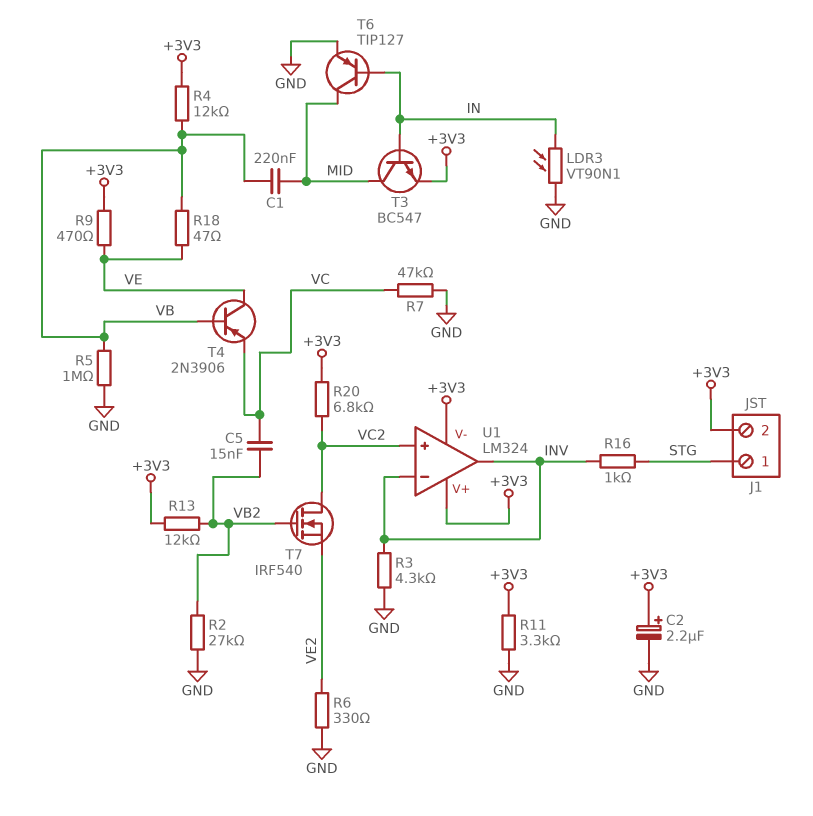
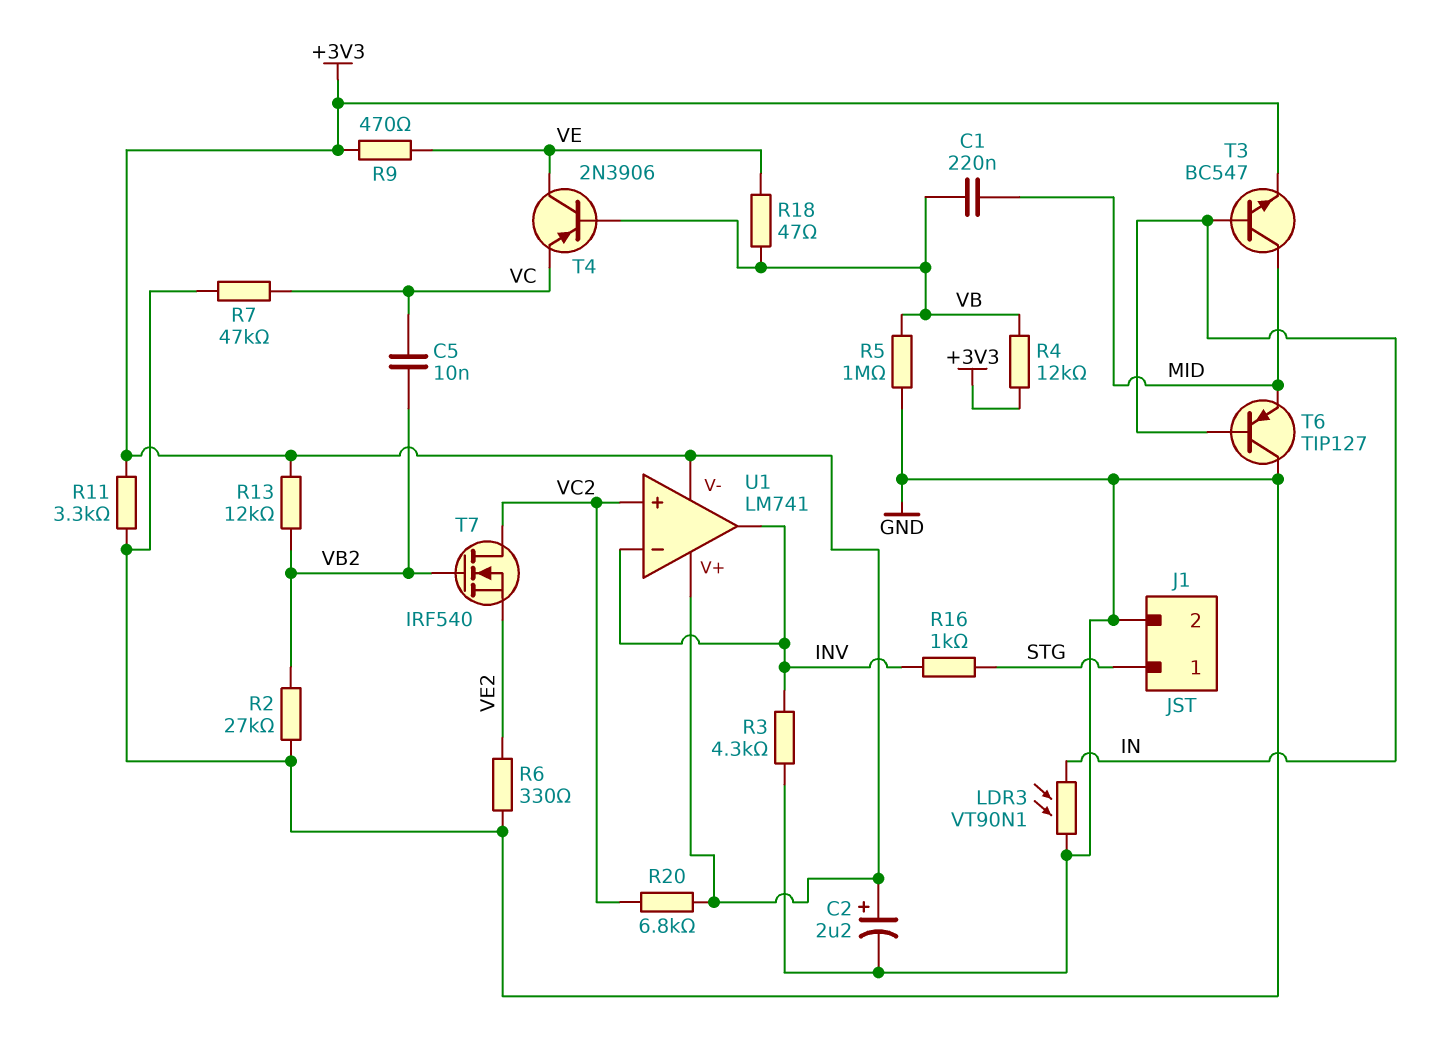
C5: 15nF (VB2, VC) -> 10nF (VB2, VC)
J1 pin 2: +3V3 -> GND
T6: PNP TIP127 (B IN, C MID, E GND) -> PNP TIP127 (B IN, C GND, E MID)
U1: LM324 -> LM741

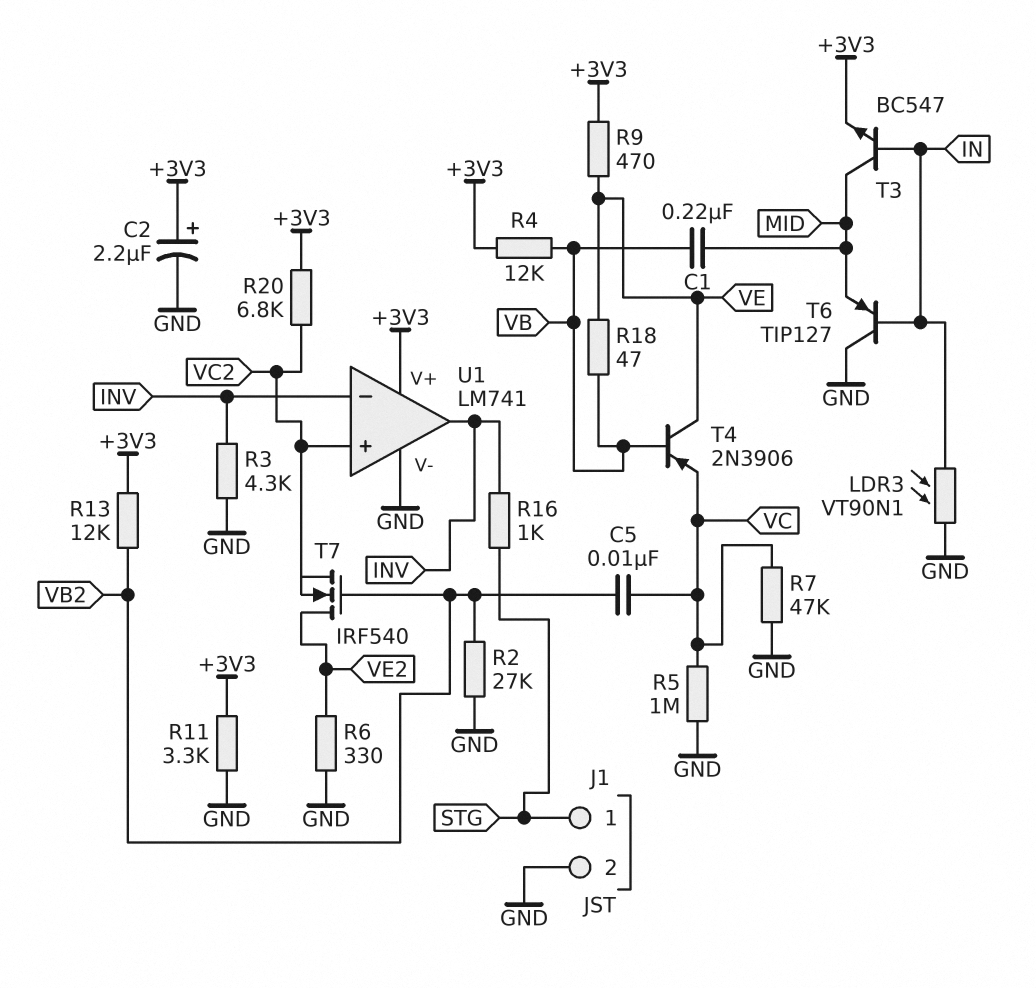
R5: 1M (GND, VB) -> 1M (GND, VC)
T7: NMOS IRF540 (G VB2, D VC2, S VE2) -> NMOS IRF540 (G VB2, D VE2, S VC2)
U1 pin V-: +3V3 -> GND

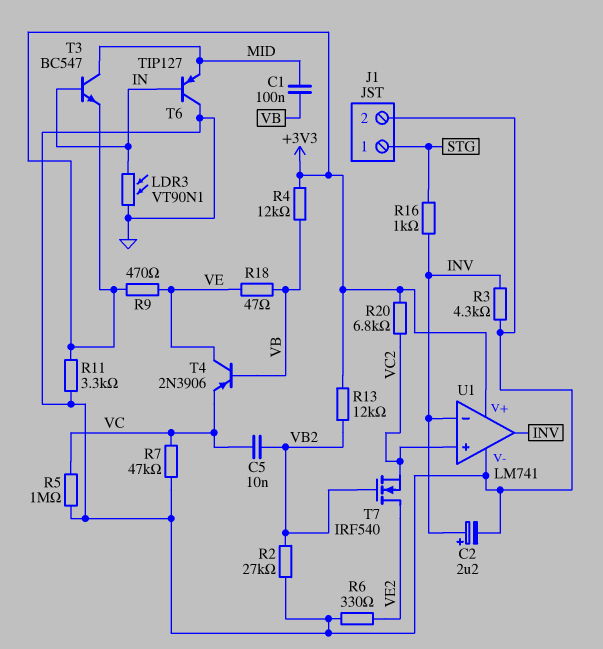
C1: 220nF (MID, VB) -> 100nF (MID, VB)
C2: 2.2uF (plus +3V3, minus GND) -> 2.2uF (plus INV, minus GND)

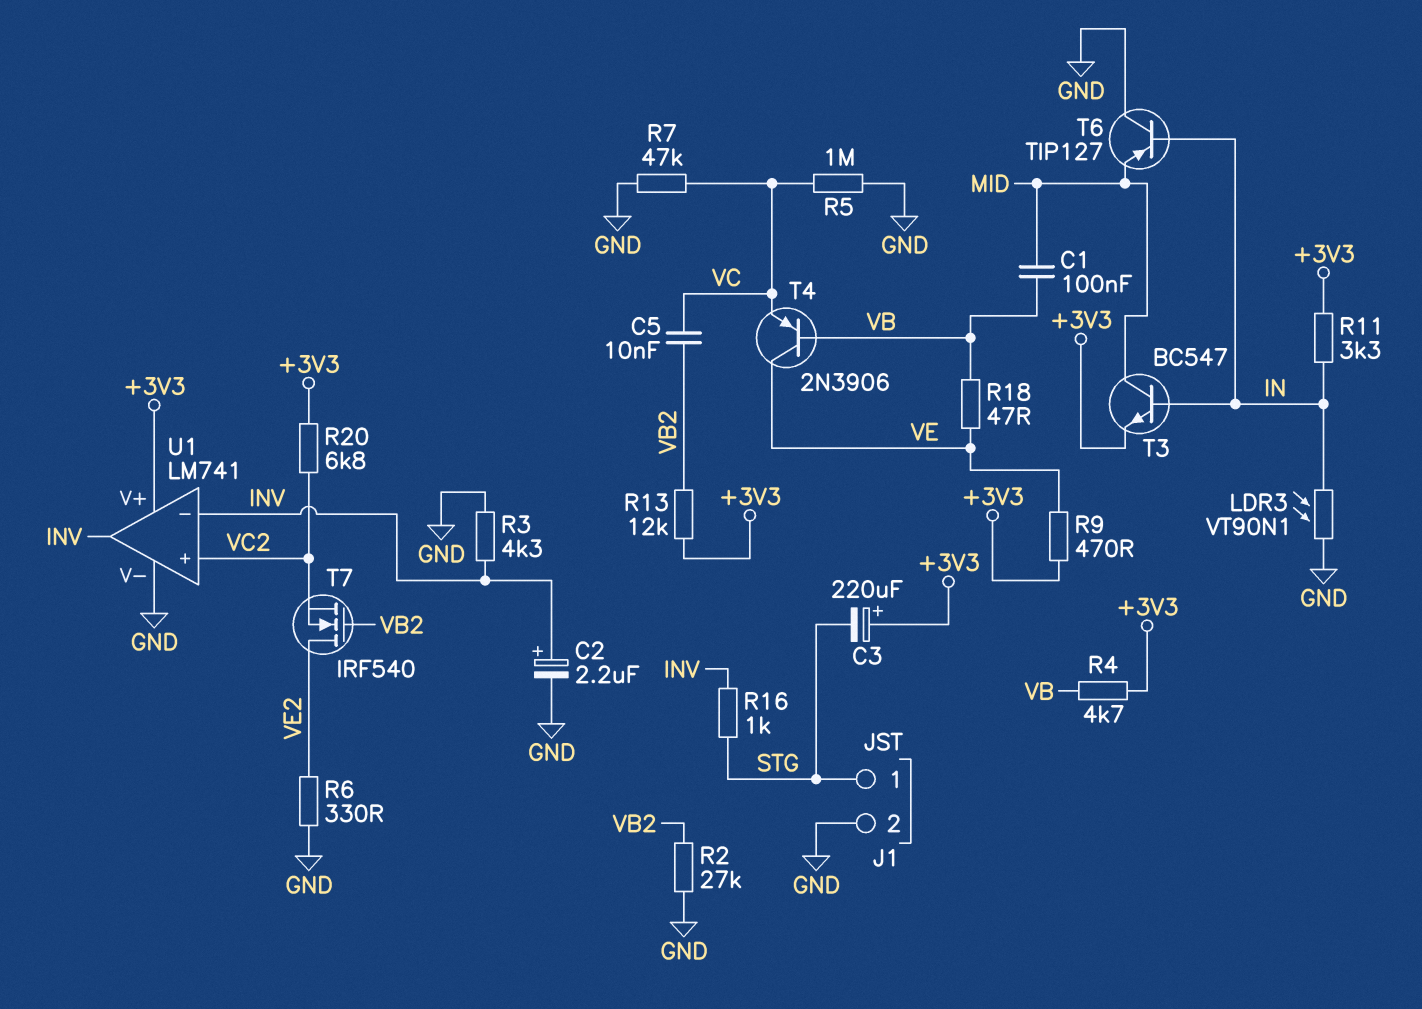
C3: none -> 220uF (plus +3V3, minus STG)
R4: 12k (+3V3, VB) -> 4.7k (+3V3, VB)
R11: 3.3k (+3V3, GND) -> 3.3k (+3V3, IN)

